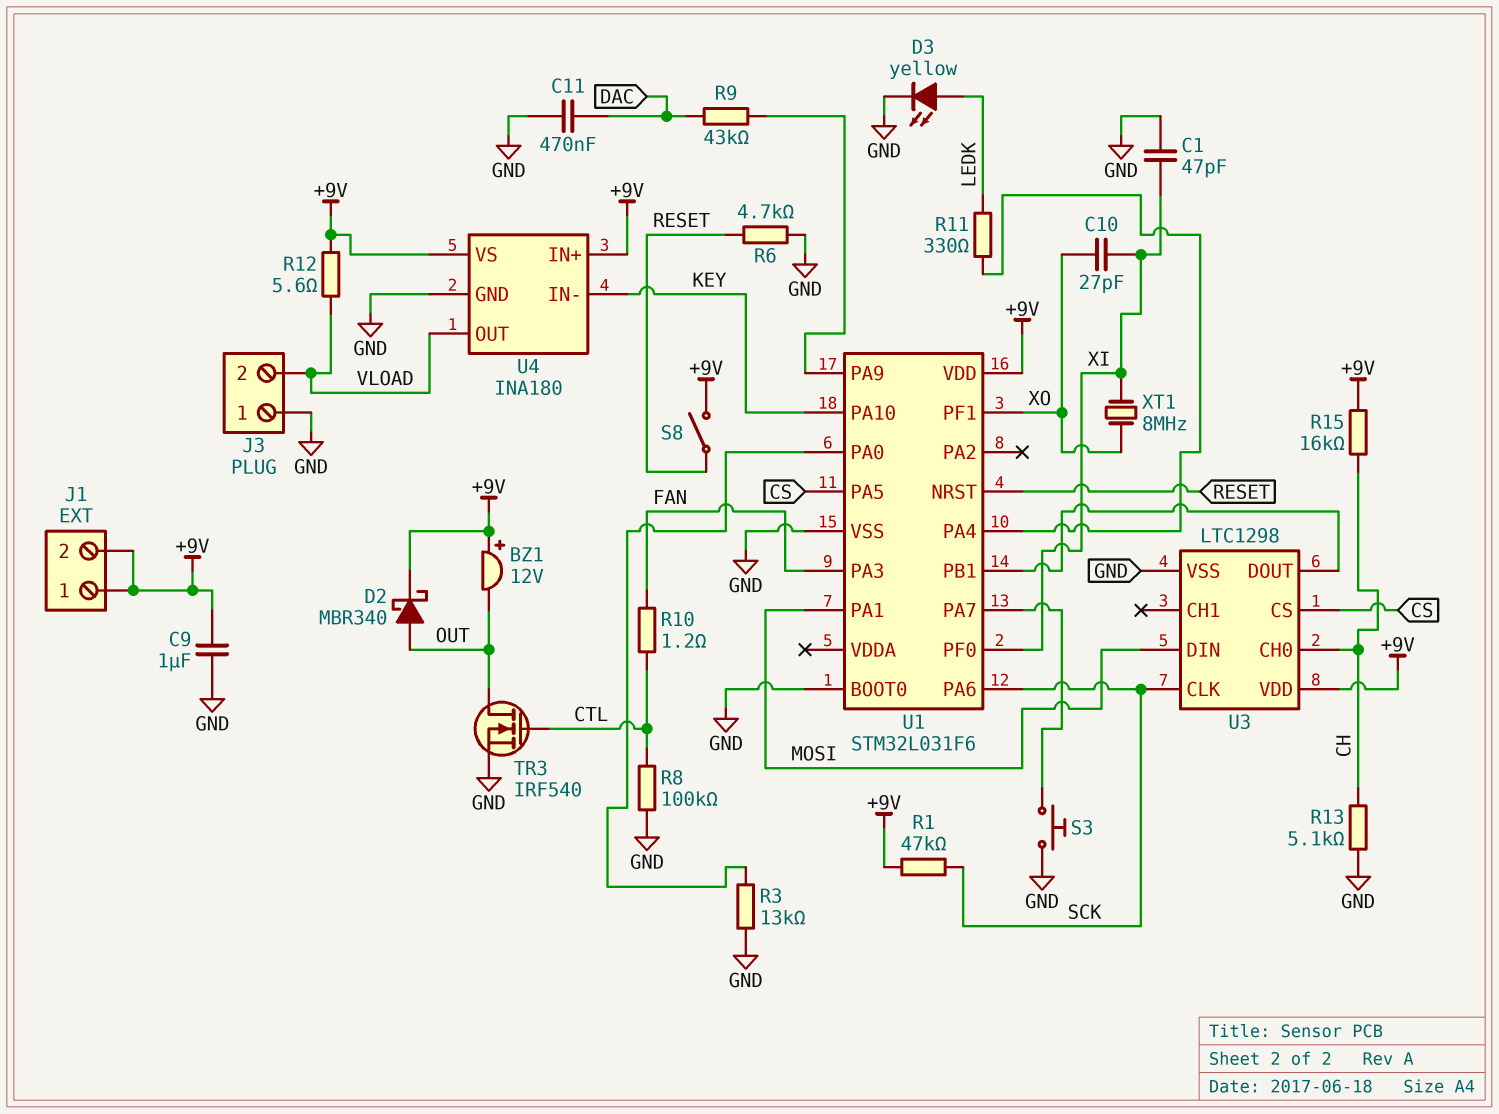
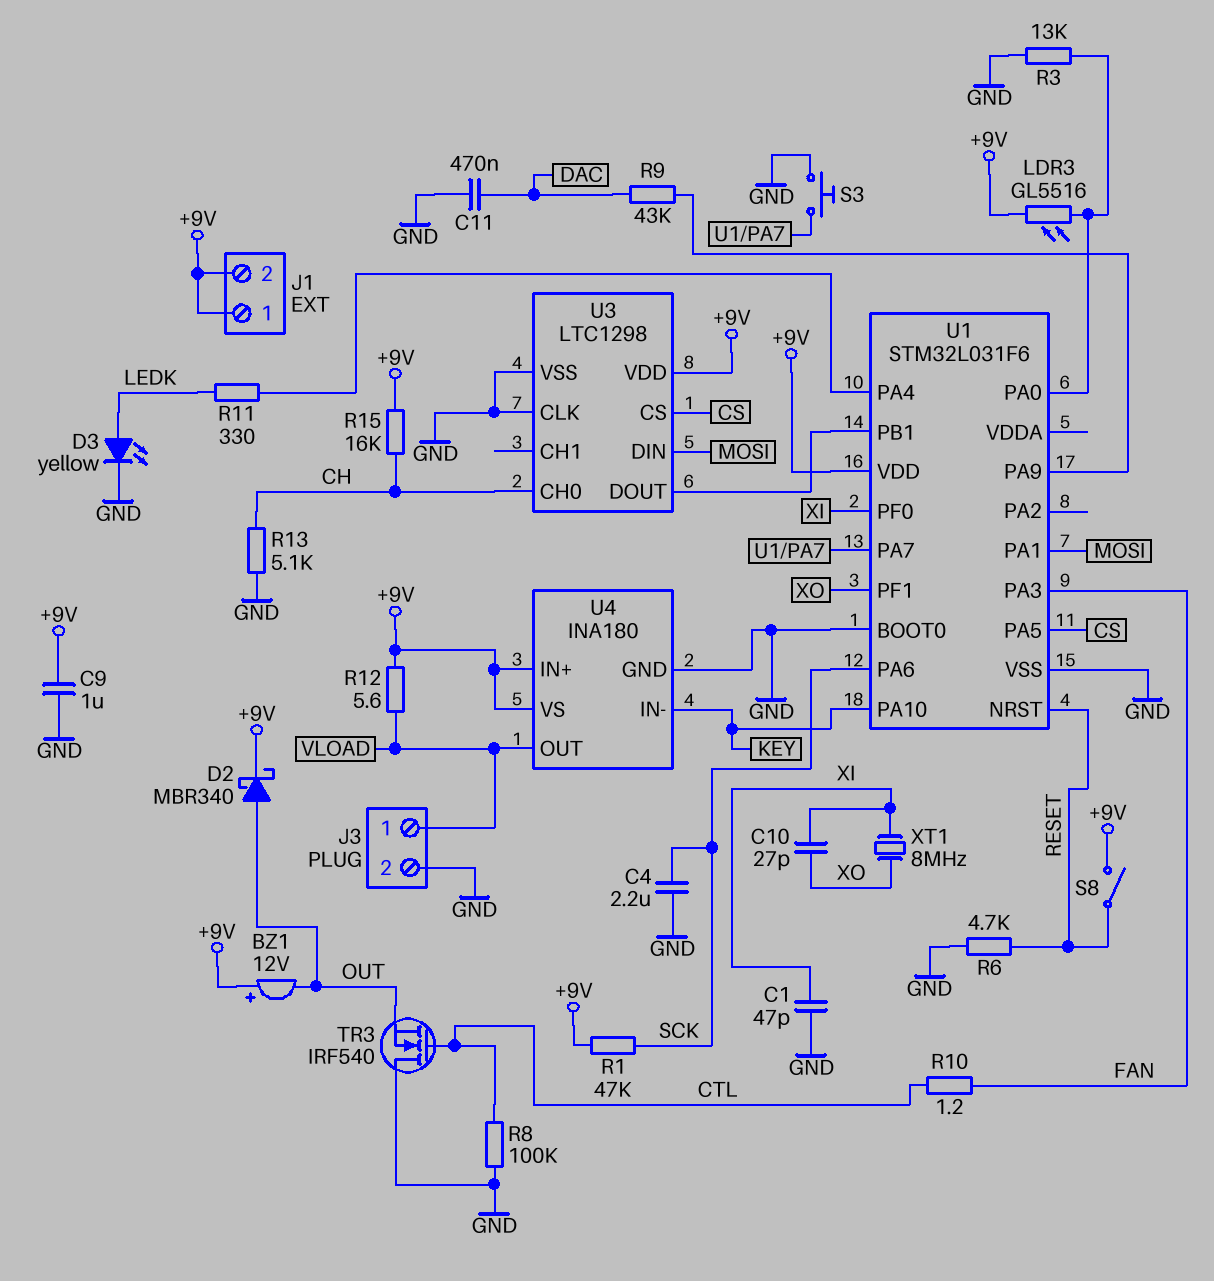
C4: none -> 2.2uF (GND, SCK)
J3 pin 1: GND -> VLOAD
J3 pin 2: VLOAD -> GND
LDR3: none -> GL5516 (+9V, U1/PA0)
TR3: NMOS IRF540 (G CTL, D OUT, S GND) -> NMOS IRF540 (G CTL, D GND, S OUT)
U3 pin CLK: SCK -> GND

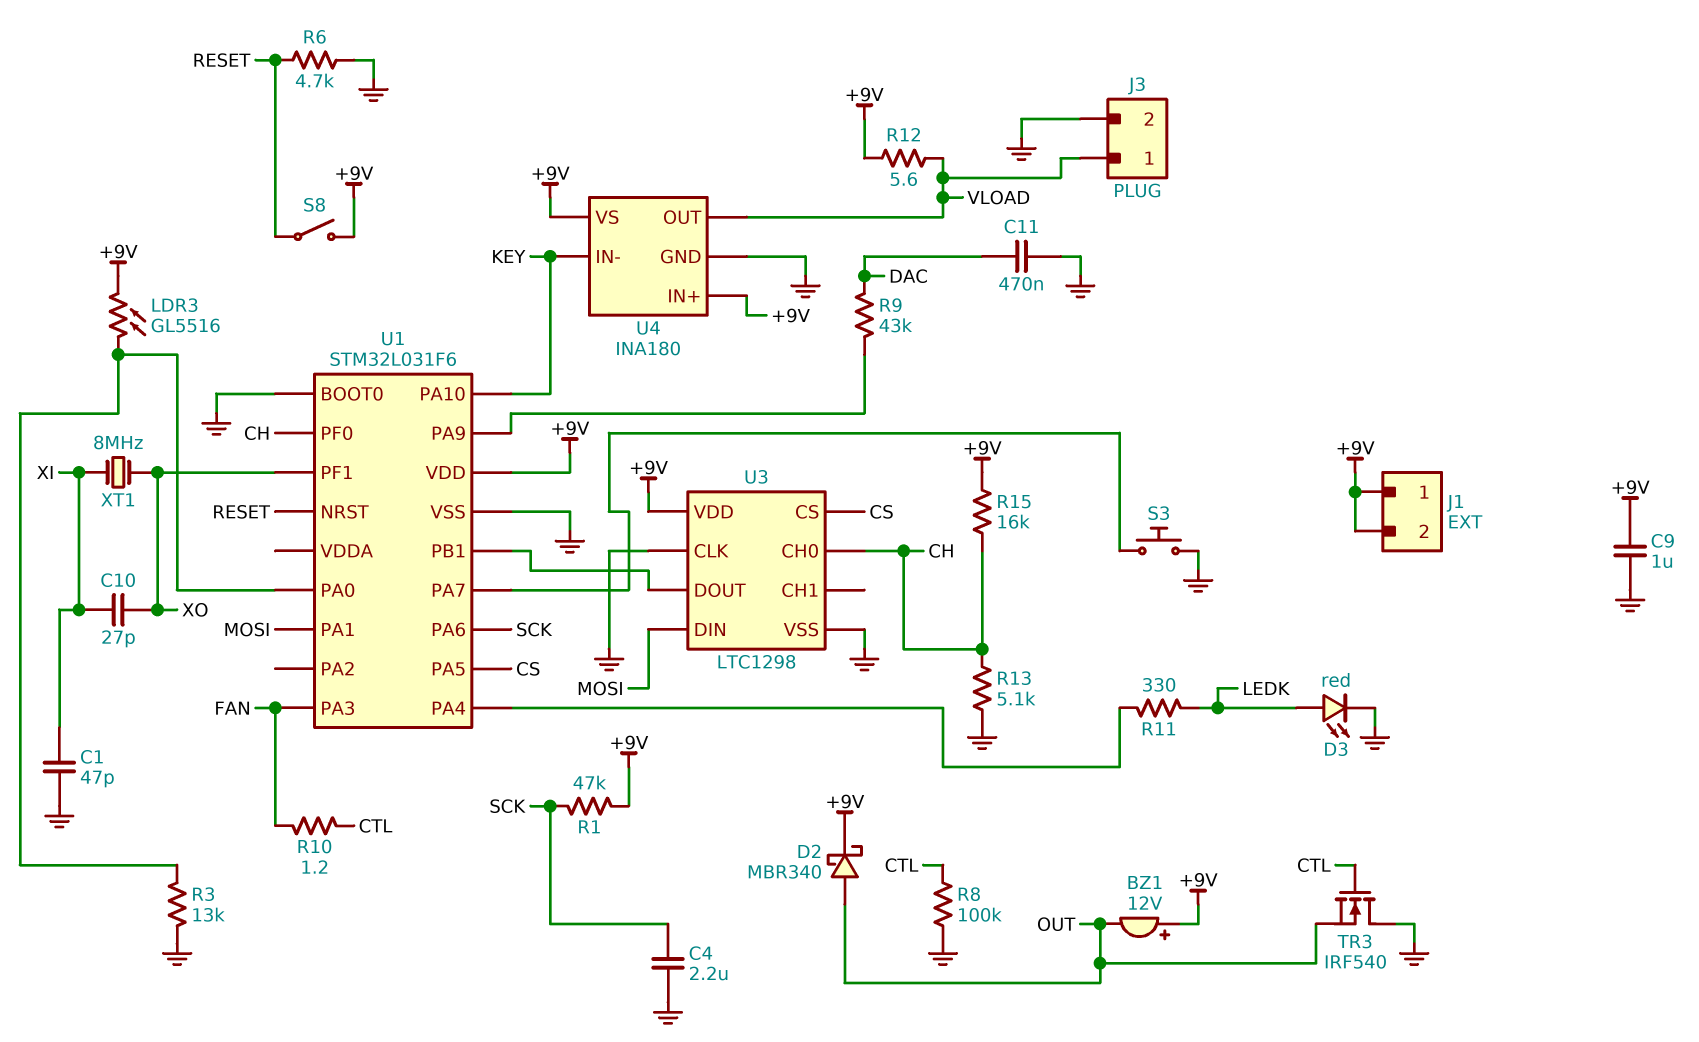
D3: LED yellow (A LEDK, K GND) -> LED red (A LEDK, K GND)
U1 pin PF0: XI -> CH

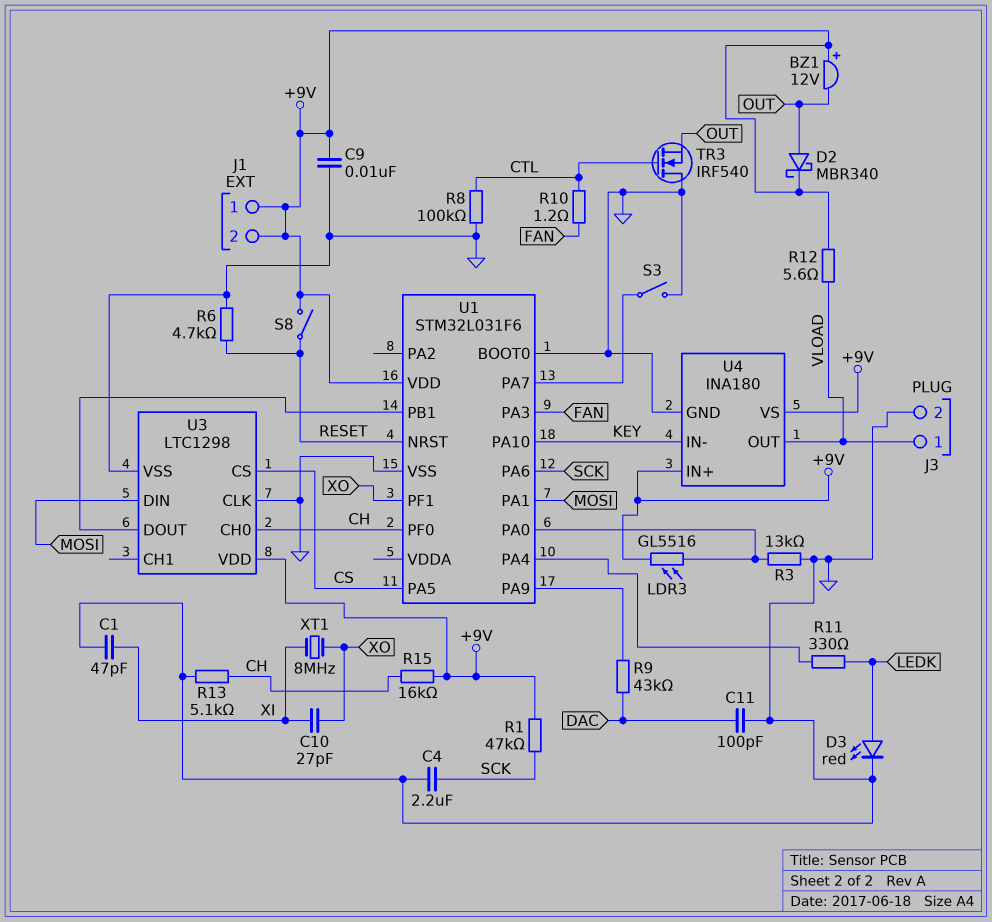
C9: 1uF (+9V, GND) -> 10nF (+9V, GND)
C11: 470nF (DAC, GND) -> 100pF (DAC, GND)
S3: button (GND, U1/PA7) -> switch (GND, U1/PA7)

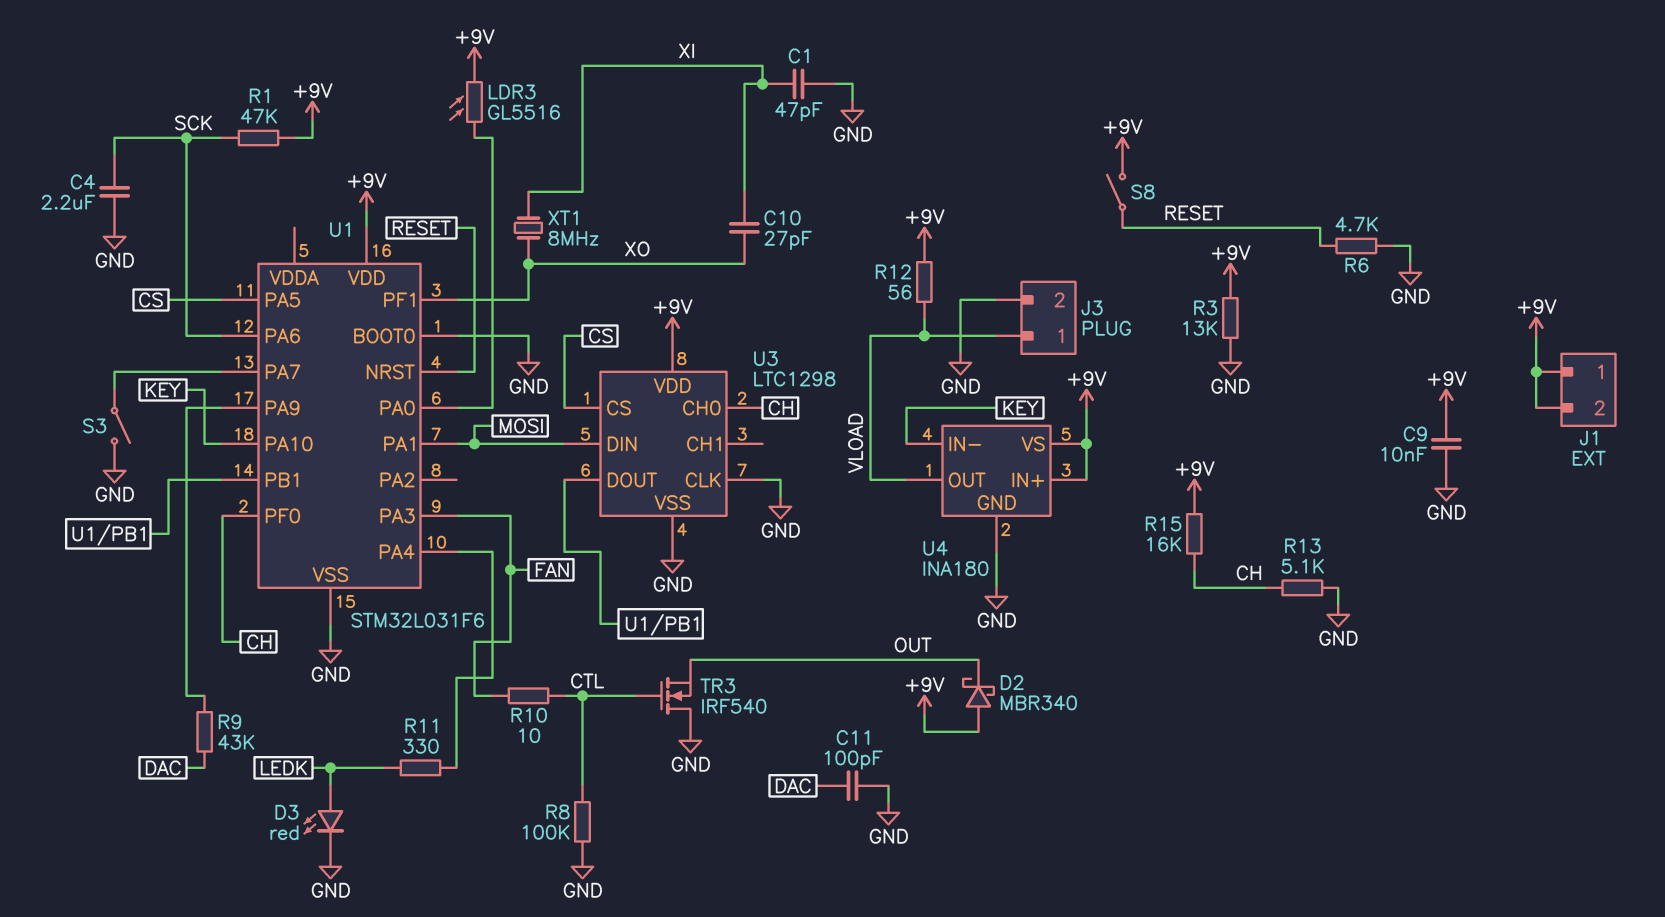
BZ1: buzzer 12V (plus +9V, minus OUT) -> none
D2: schottky MBR340 (A OUT, K +9V) -> schottky MBR340 (A +9V, K OUT)
R3: 13k (GND, U1/PA0) -> 13k (+9V, GND)
R10: 1.2 (CTL, FAN) -> 10 (CTL, FAN)
R12: 5.6 (+9V, VLOAD) -> 56 (+9V, VLOAD)

